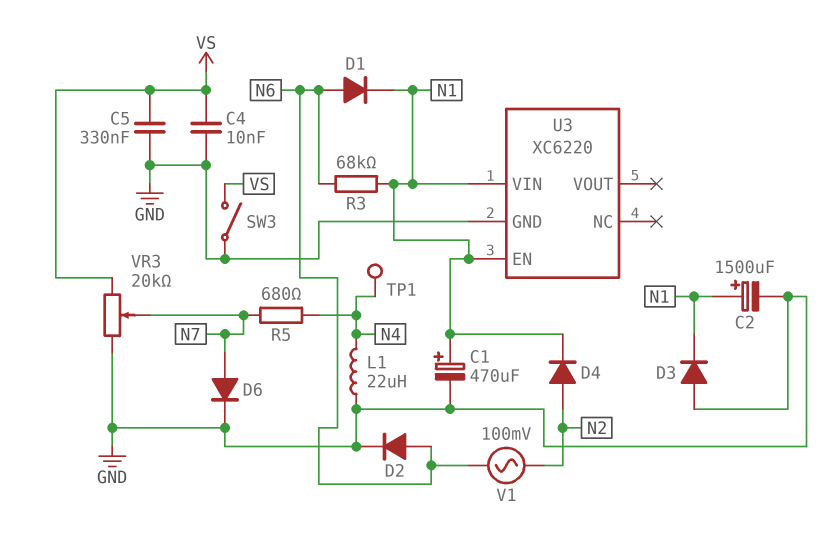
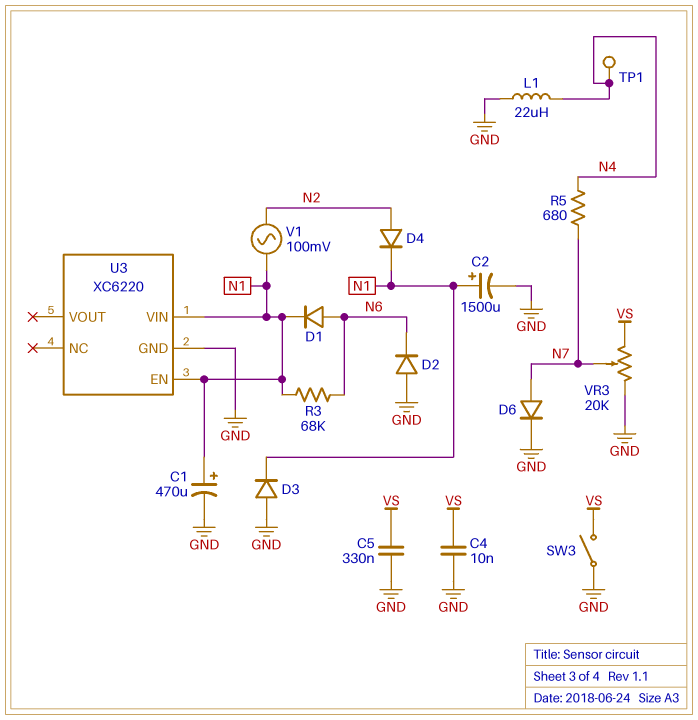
D2: diode (A N6, K GND) -> diode (A GND, K N6)
V1: AC 100mV (N2, N6) -> AC 100mV (N1, N2)

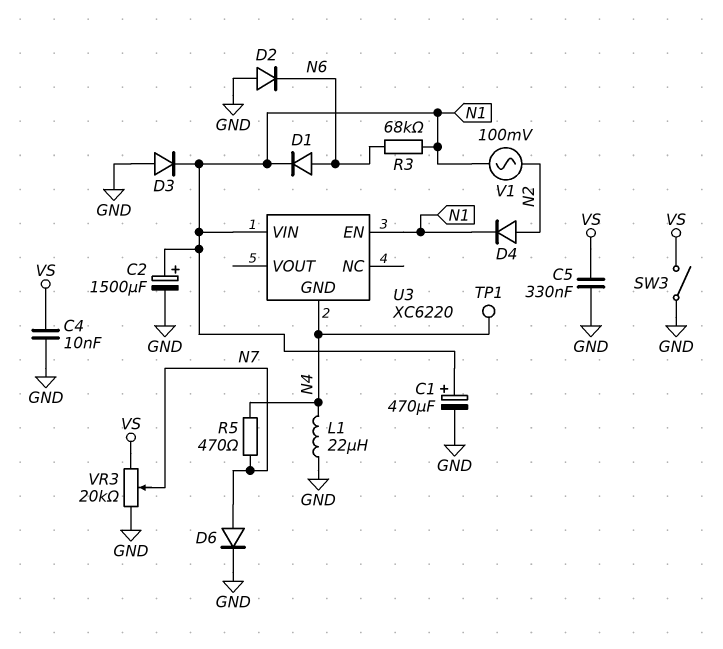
R5: 680 (N4, N7) -> 470 (N4, N7)
U3 pin GND: GND -> N4

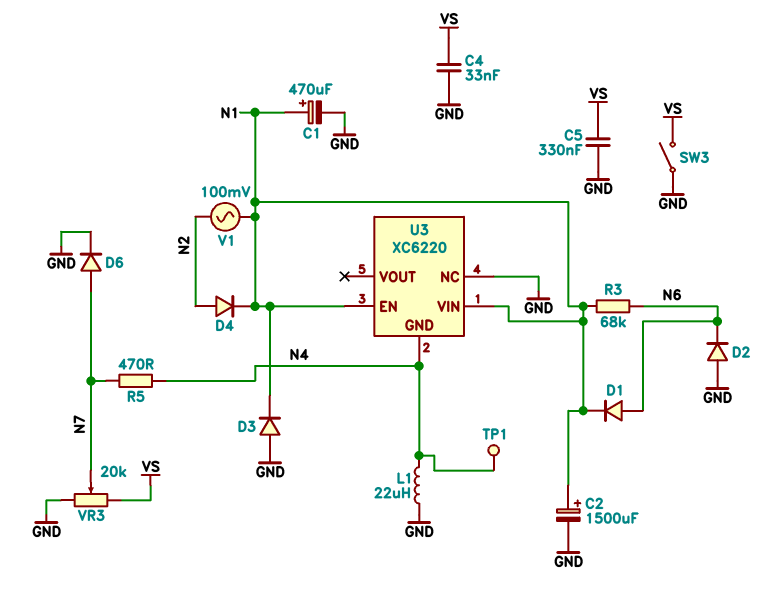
C4: 10nF (GND, VS) -> 33nF (GND, VS)
U3 pin NC: none -> GND

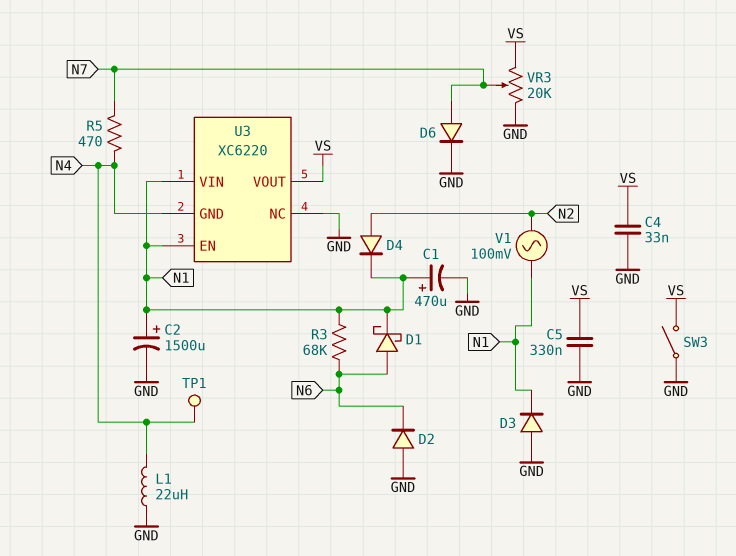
D1: diode (A N6, K N1) -> schottky (A N6, K N1)
U3 pin VOUT: none -> VS

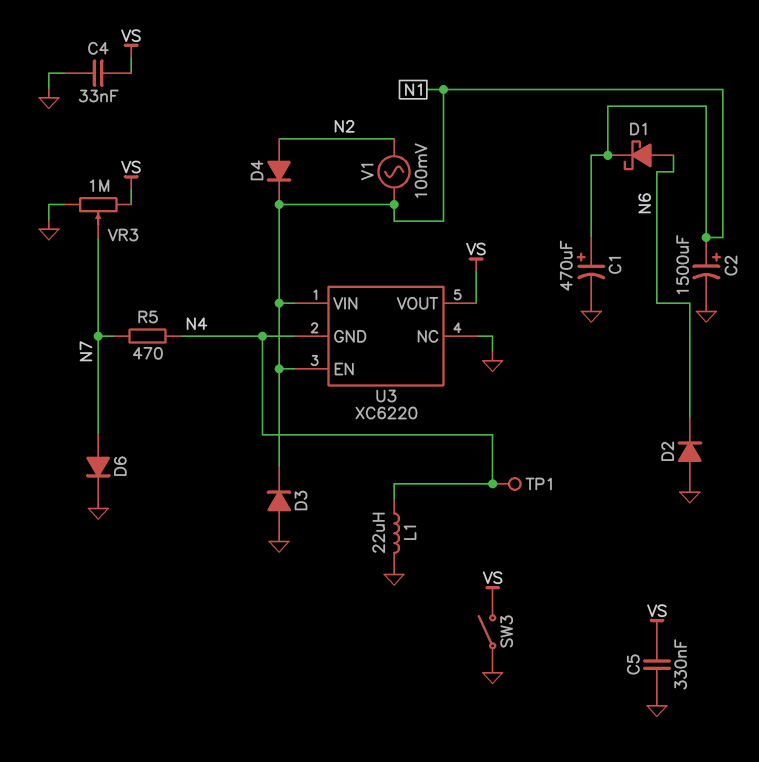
R3: 68k (N1, N6) -> none
VR3: 20k (GND, VS, wiper N7) -> 1M (GND, VS, wiper N7)

